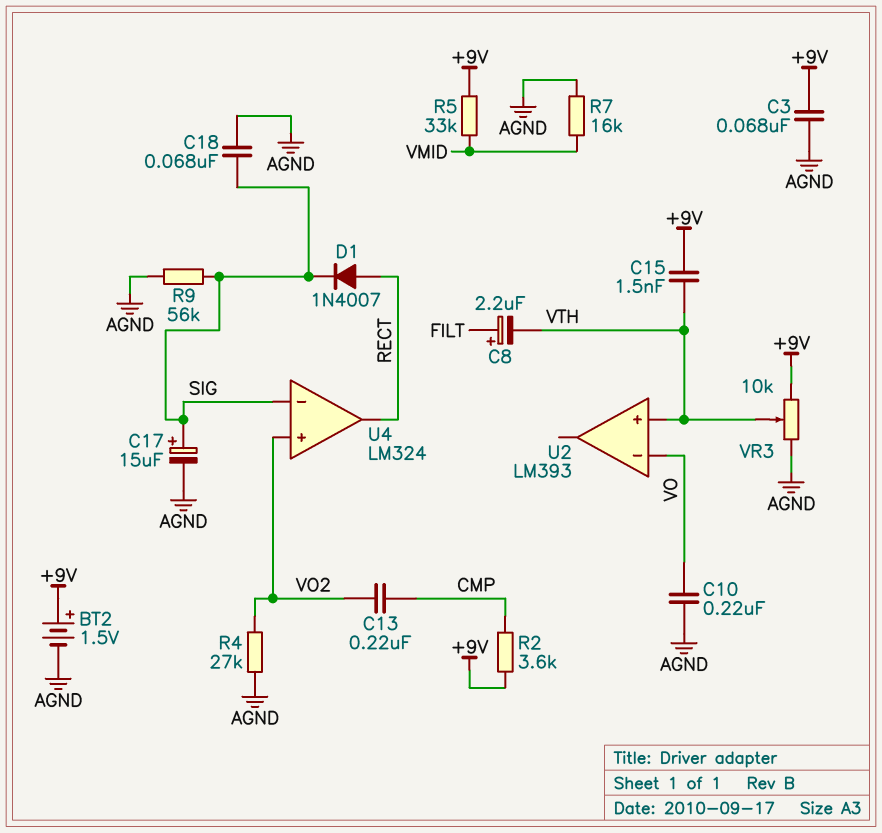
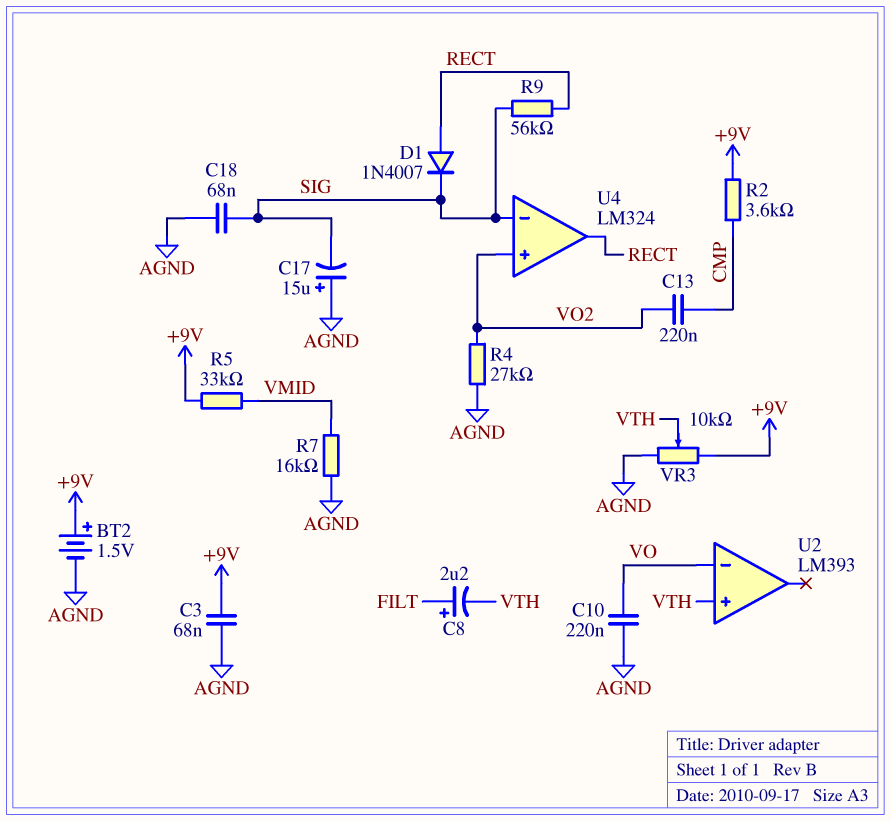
C15: 1.5nF (+9V, VTH) -> none
C17: 15uF (plus SIG, minus AGND) -> 15uF (plus AGND, minus SIG)
R9: 56k (AGND, SIG) -> 56k (RECT, SIG)

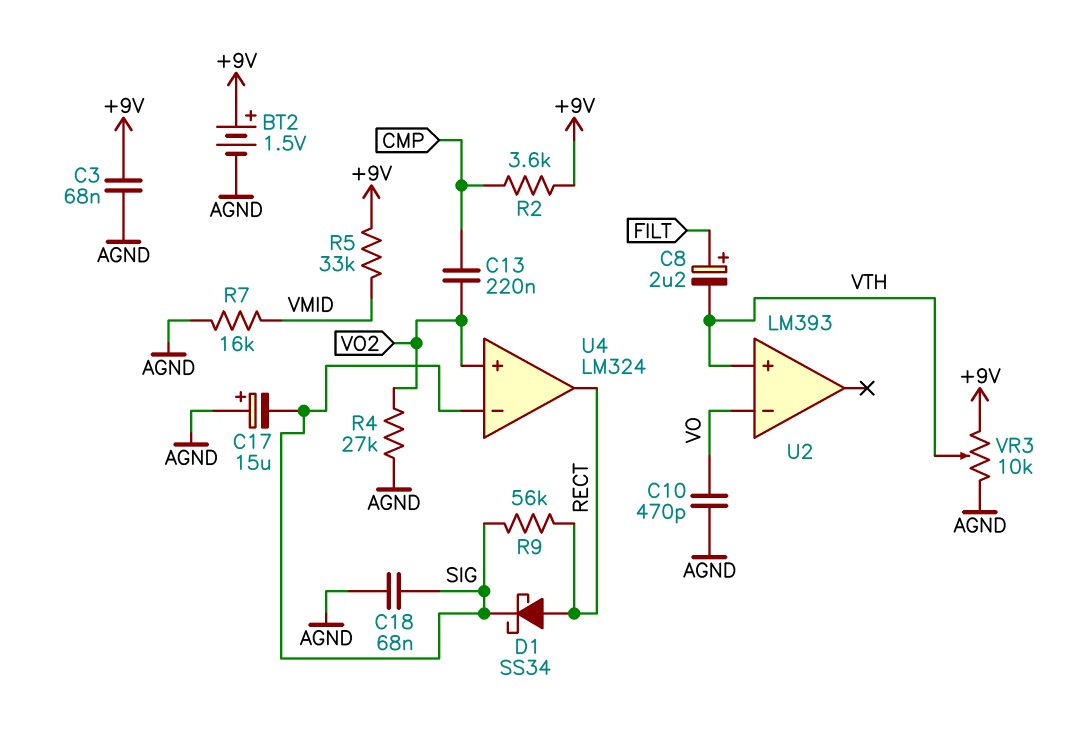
C10: 220nF (AGND, VO) -> 470pF (AGND, VO)
D1: diode 1N4007 (A RECT, K SIG) -> schottky SS34 (A RECT, K SIG)

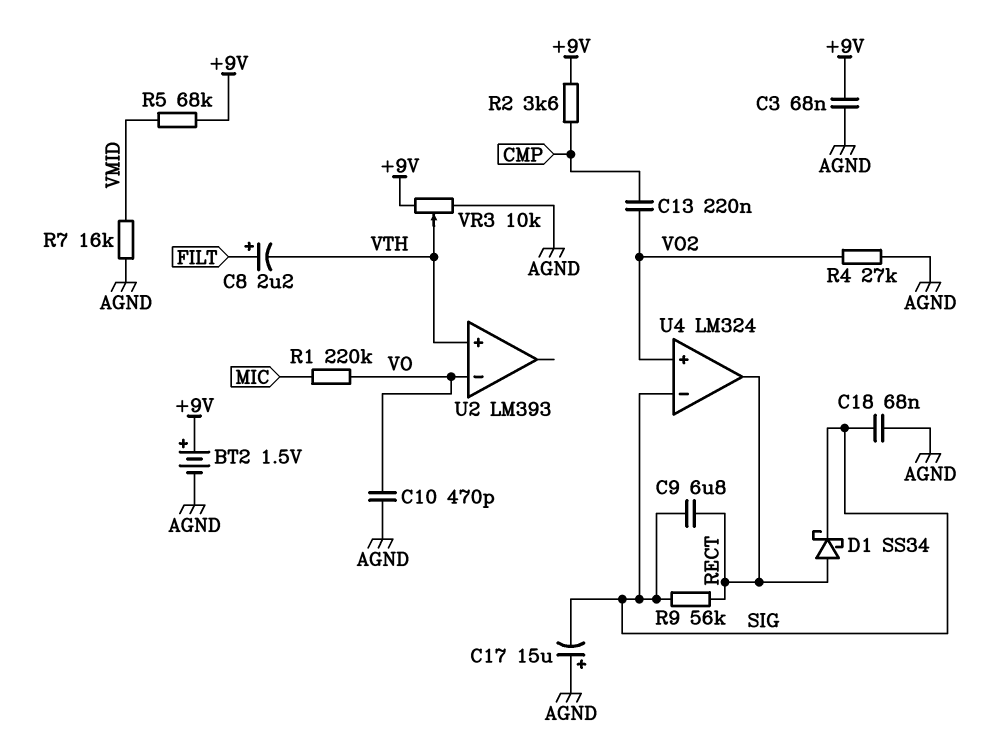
C9: none -> 6.8uF (RECT, SIG)
R1: none -> 220k (MIC, VO)
R5: 33k (+9V, VMID) -> 68k (+9V, VMID)

